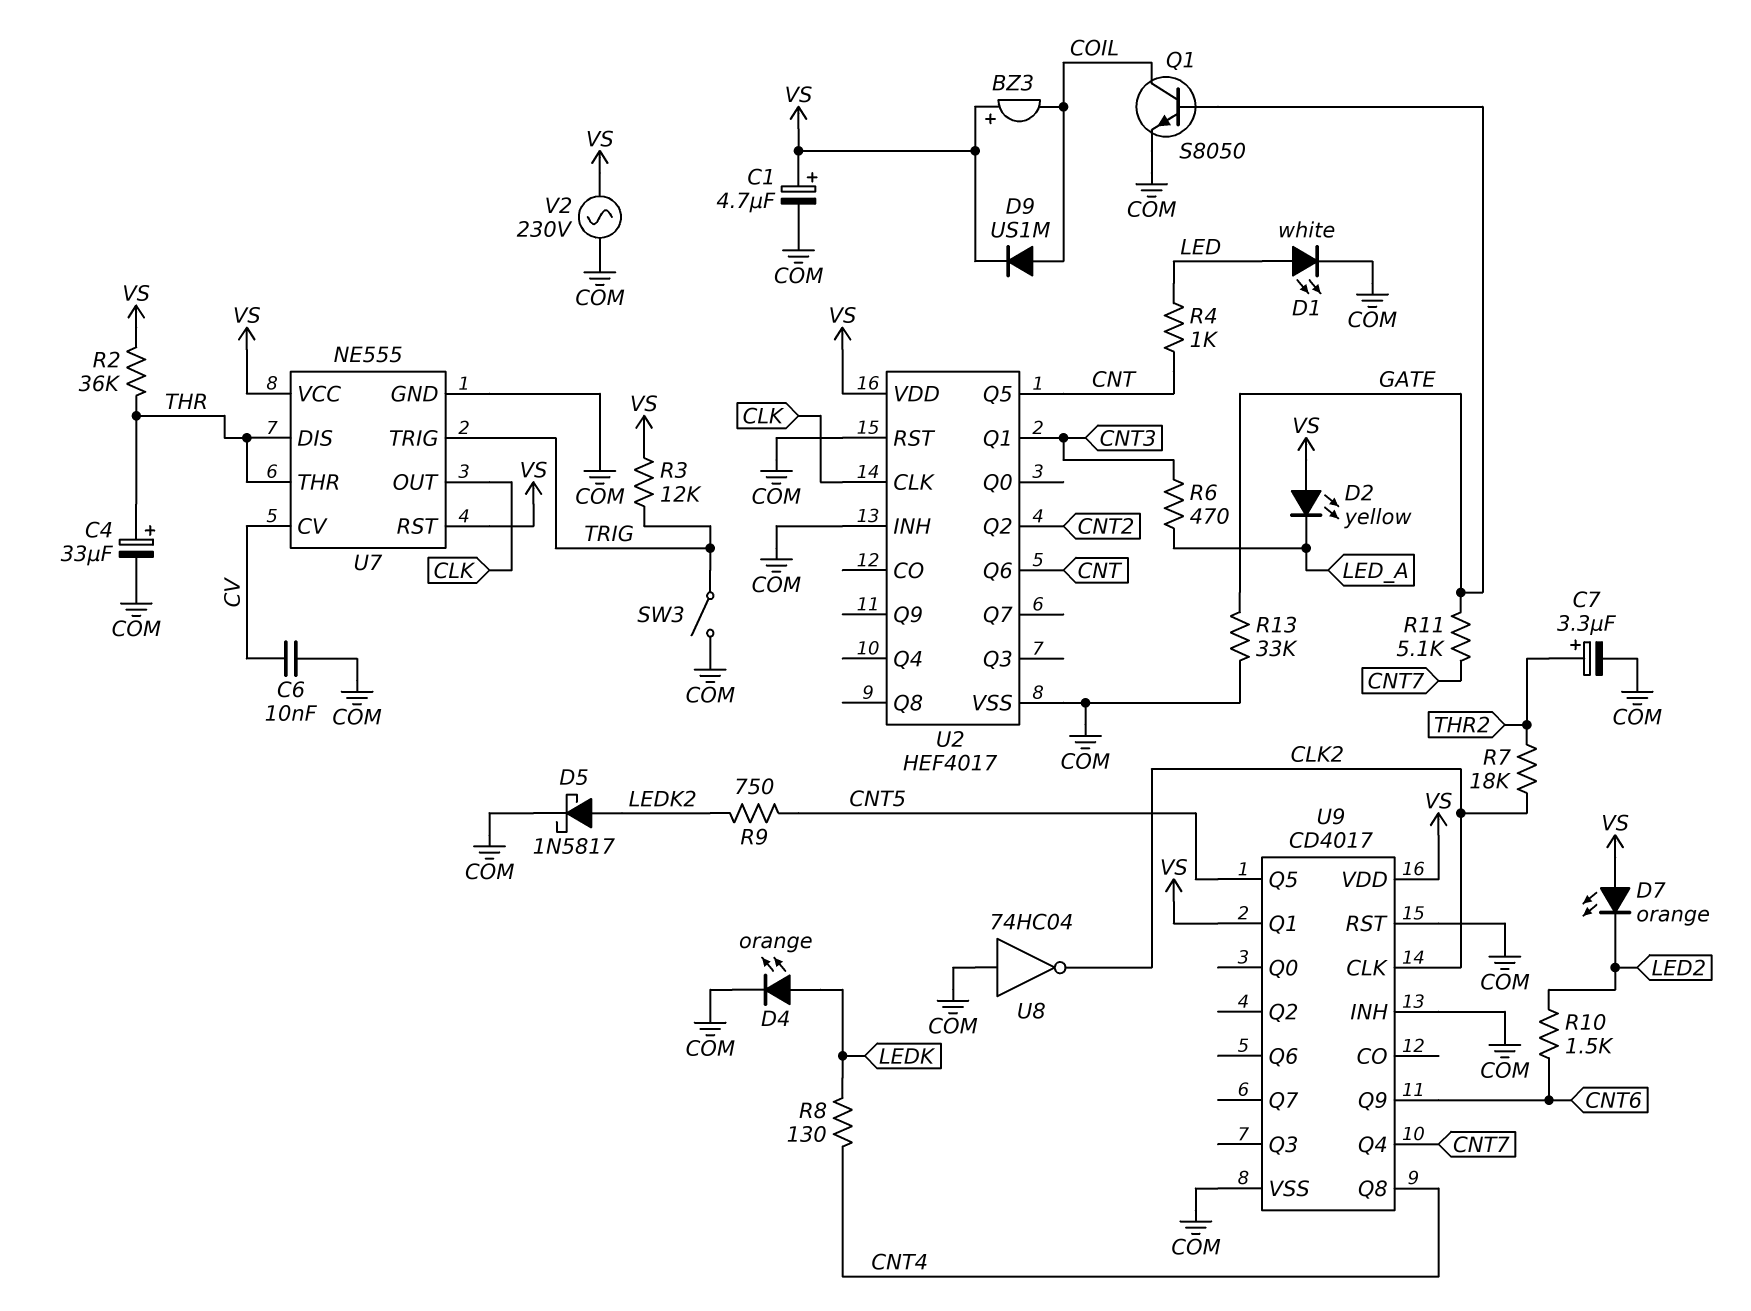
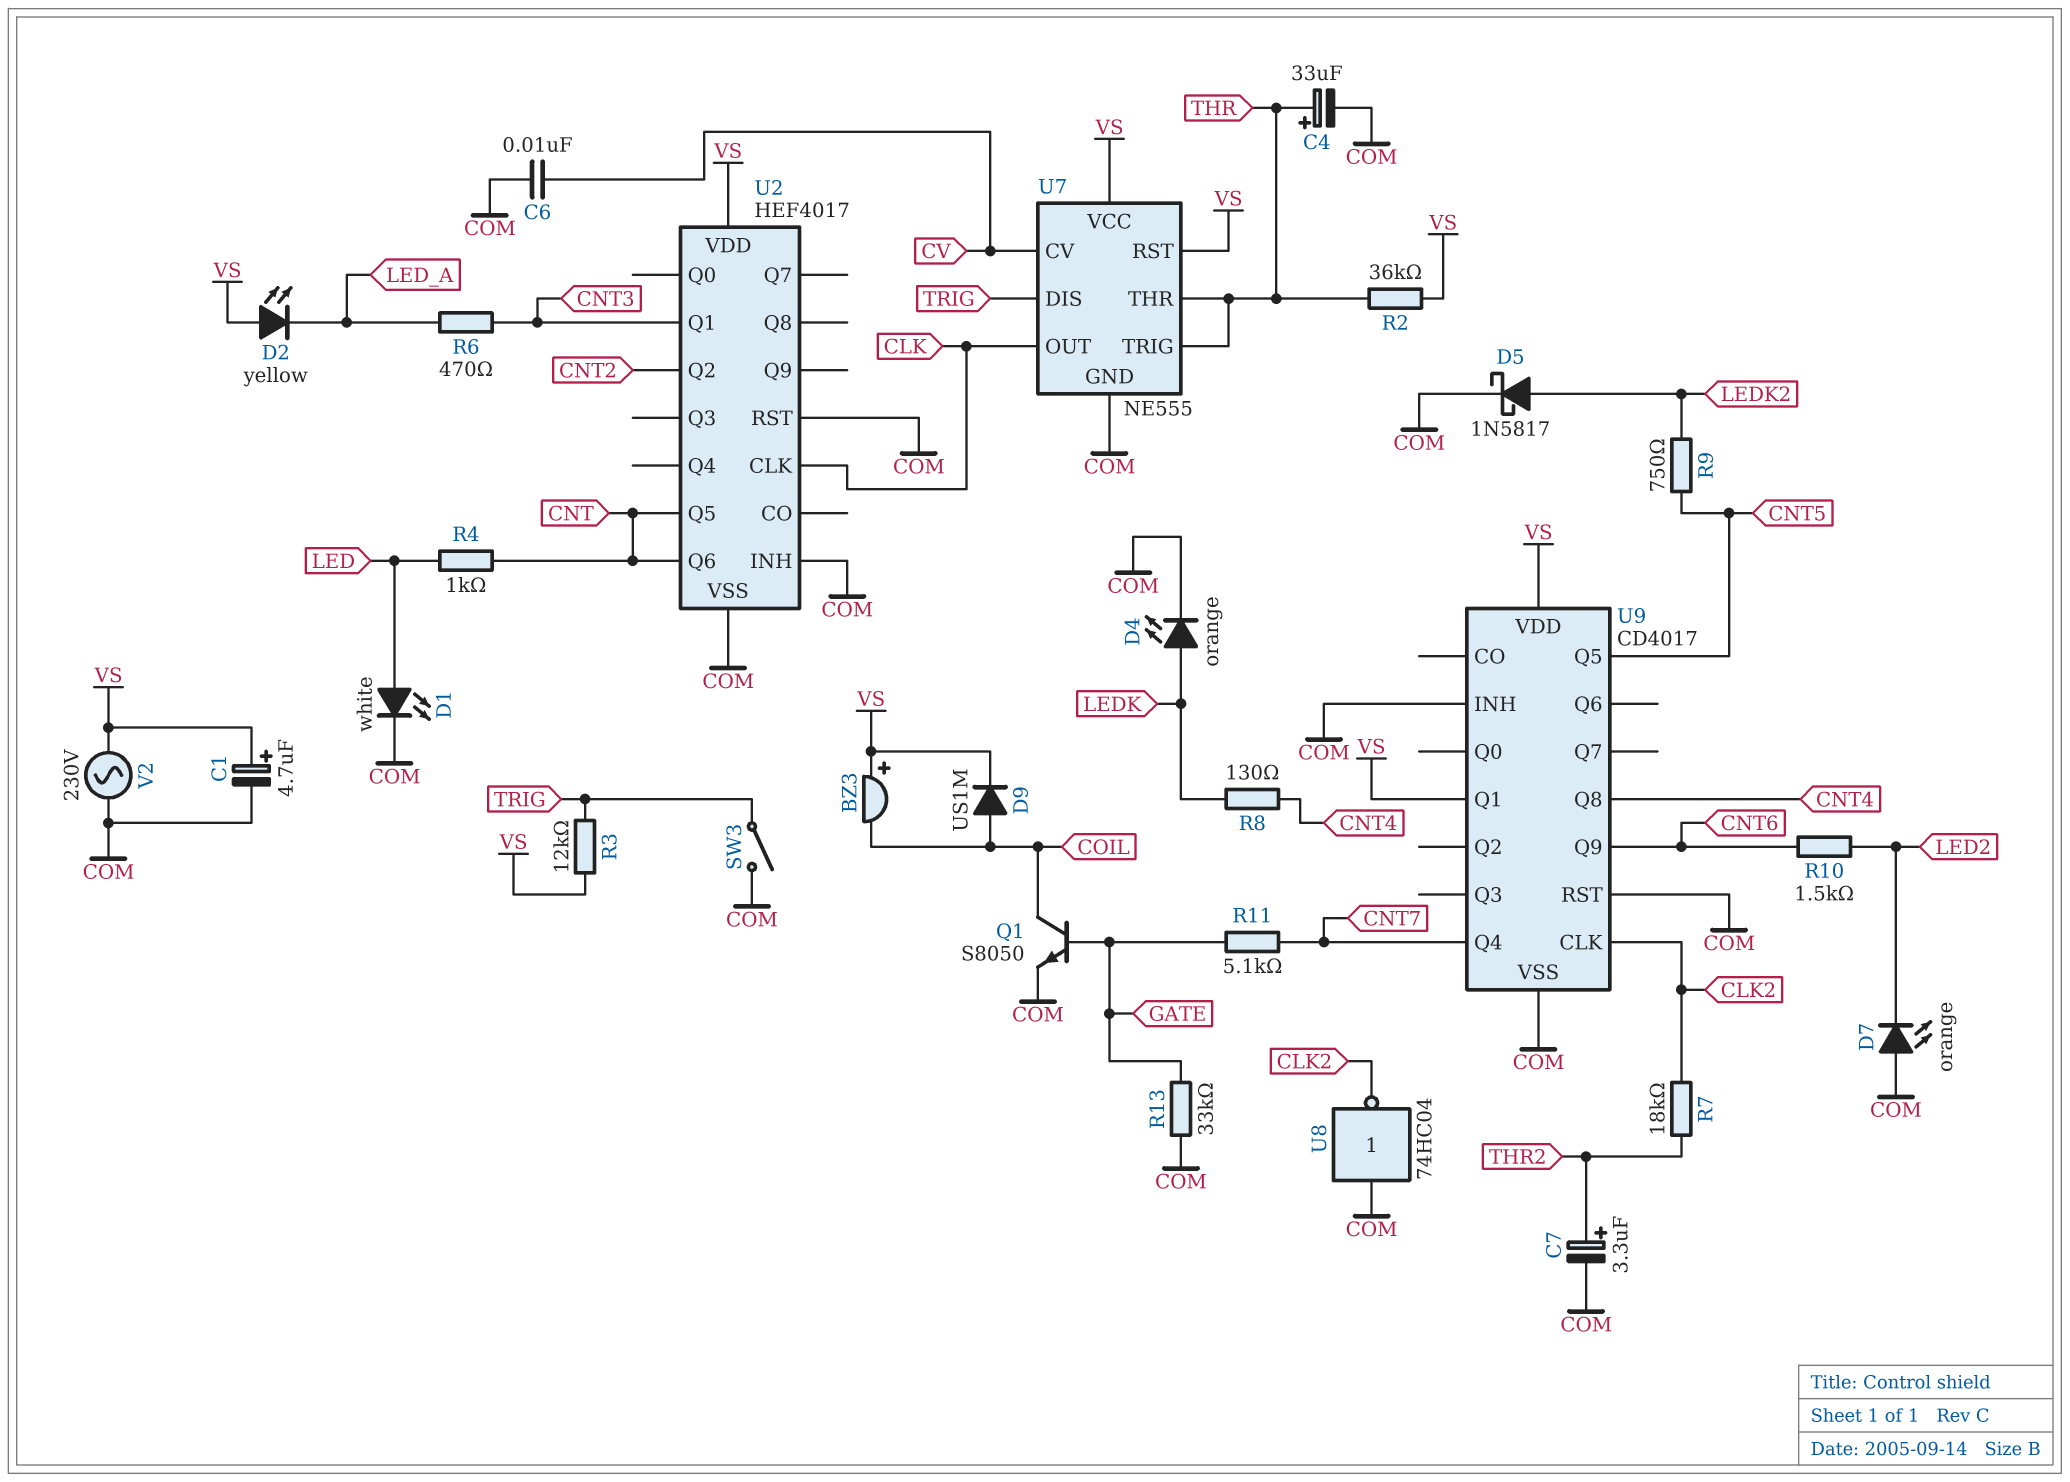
D7: LED orange (A VS, K LED2) -> LED orange (A COM, K LED2)
U7 pin DIS: THR -> TRIG
U7 pin TRIG: TRIG -> THR

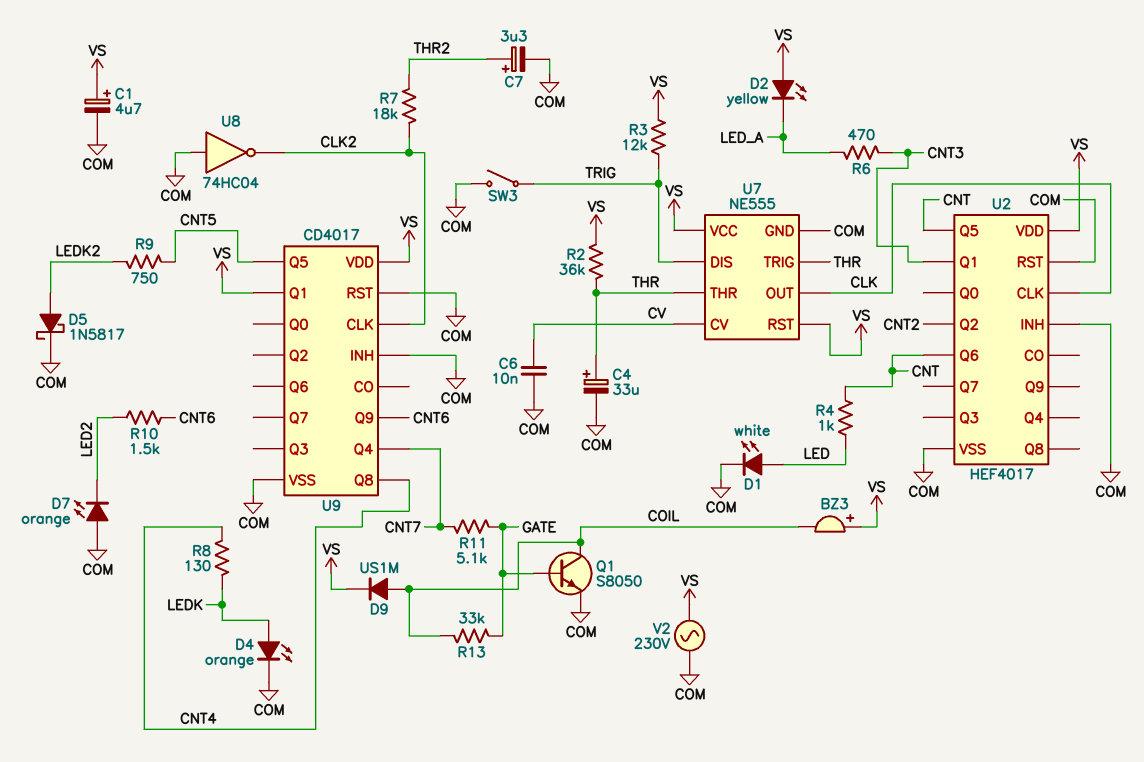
R13: 33k (COM, GATE) -> 33k (COIL, GATE)

